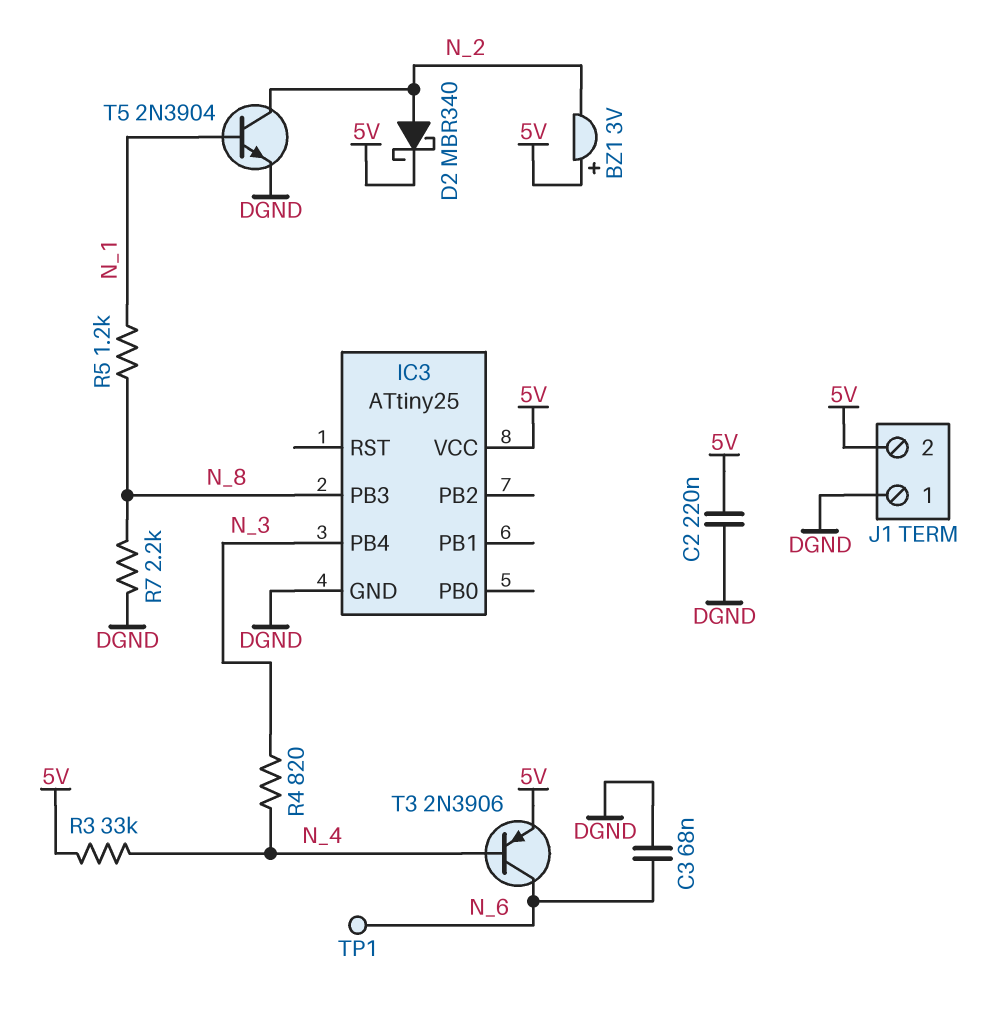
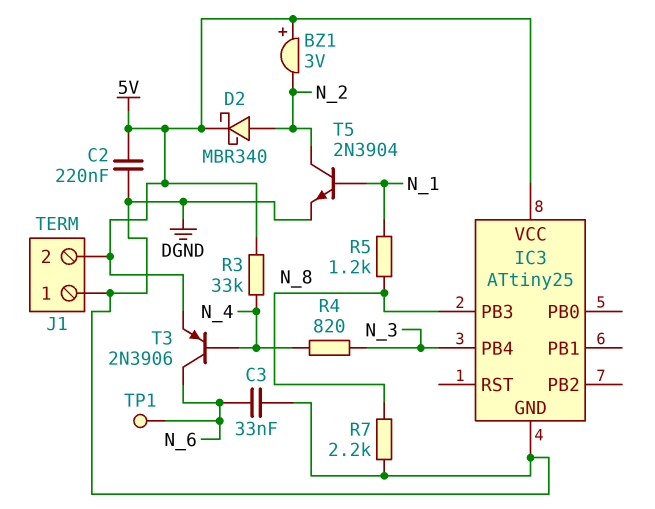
C3: 68nF (DGND, N_6) -> 33nF (DGND, N_6)

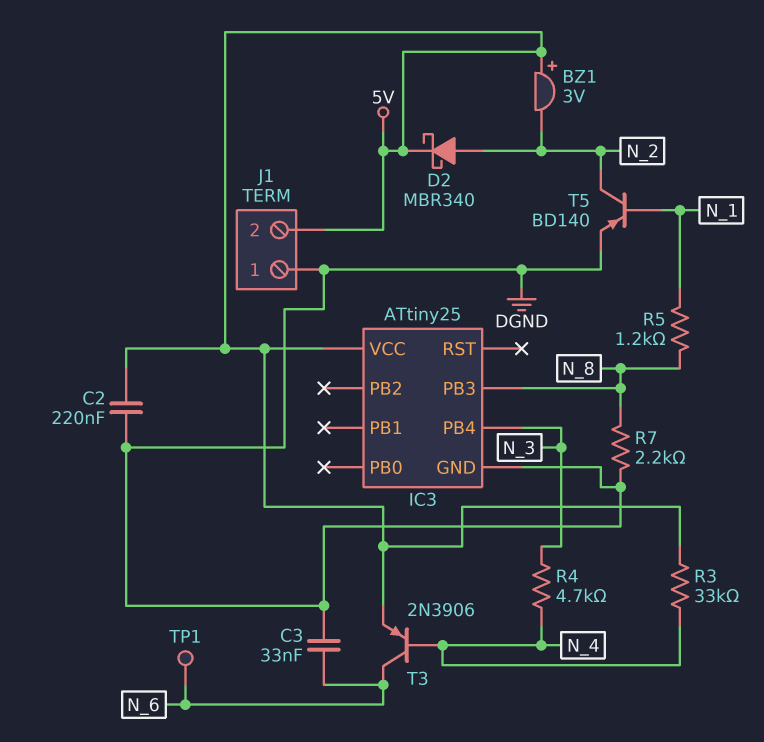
R4: 820 (N_3, N_4) -> 4.7k (N_3, N_4)
T5: NPN 2N3904 (B N_1, C N_2, E DGND) -> PNP BD140 (B N_1, C N_2, E DGND)

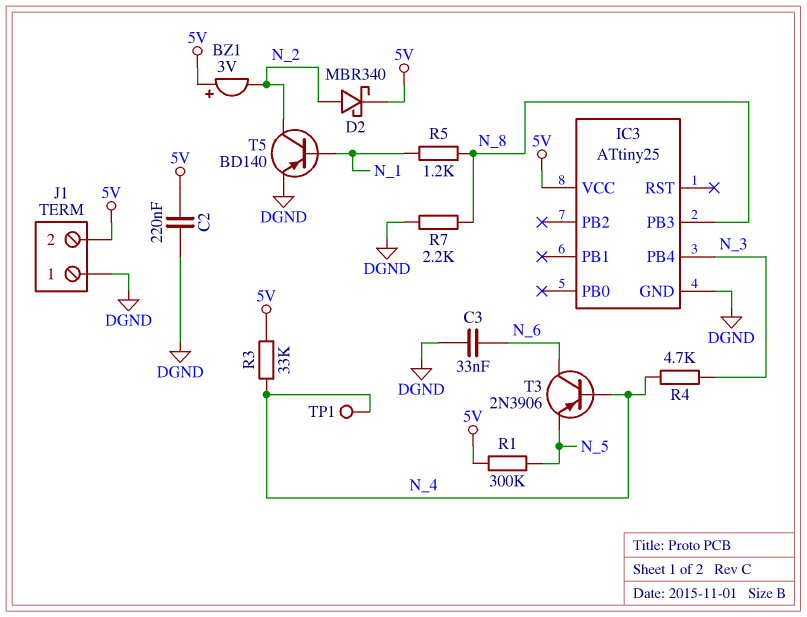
R1: none -> 300k (5V, N_5)
T3: PNP 2N3906 (B N_4, C N_6, E 5V) -> PNP 2N3906 (B N_4, C N_6, E N_5)
TP1: test point (N_6) -> test point (N_4)

